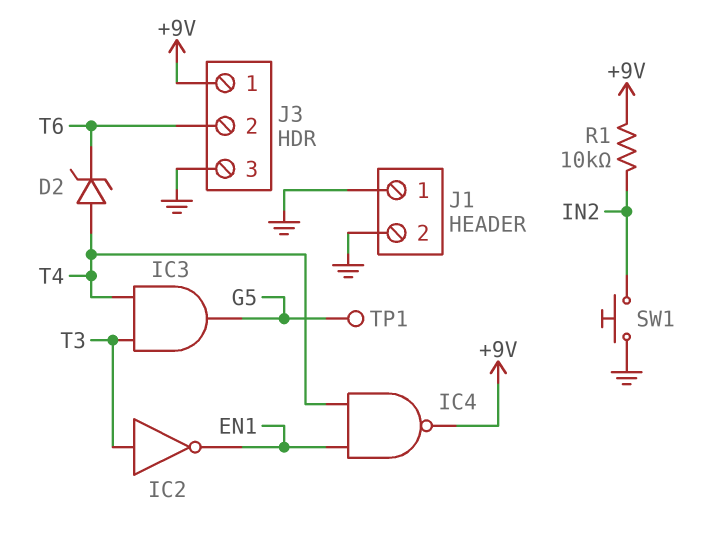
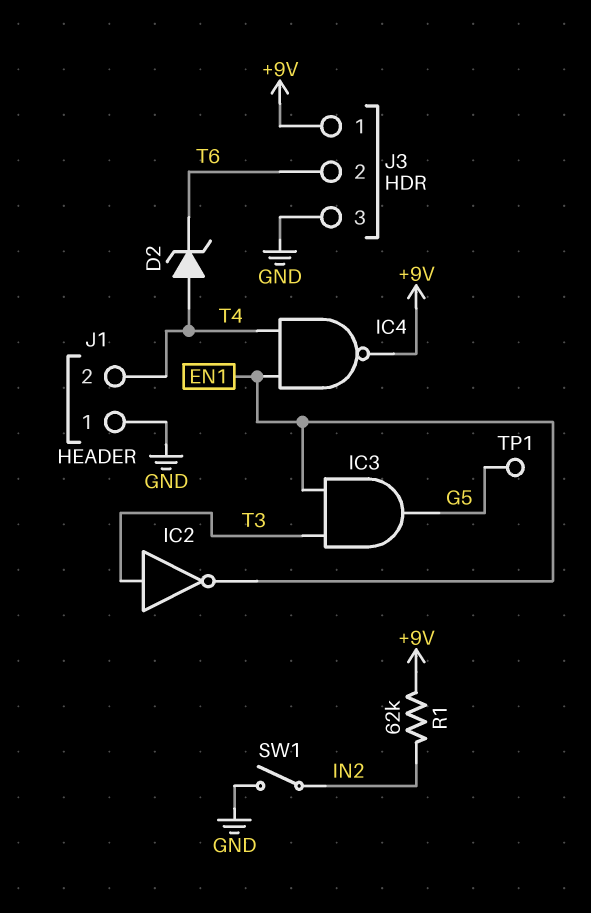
IC3: AND (in T3, in T4, out G5) -> AND (in EN1, in T3, out G5)
J1 pin 2: GND -> T4
R1: 10k (+9V, IN2) -> 62k (+9V, IN2)
SW1: button (GND, IN2) -> switch (GND, IN2)

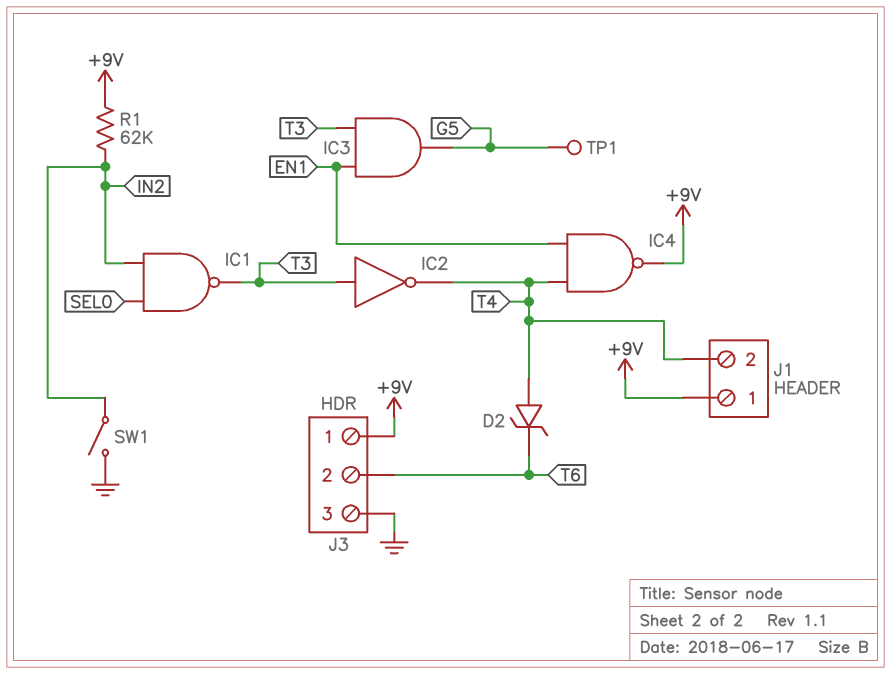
IC1: none -> NAND (in IN2, in SEL0, out T3)
IC2: NOT (in T3, out EN1) -> NOT (in T3, out T4)
J1 pin 1: GND -> +9V

